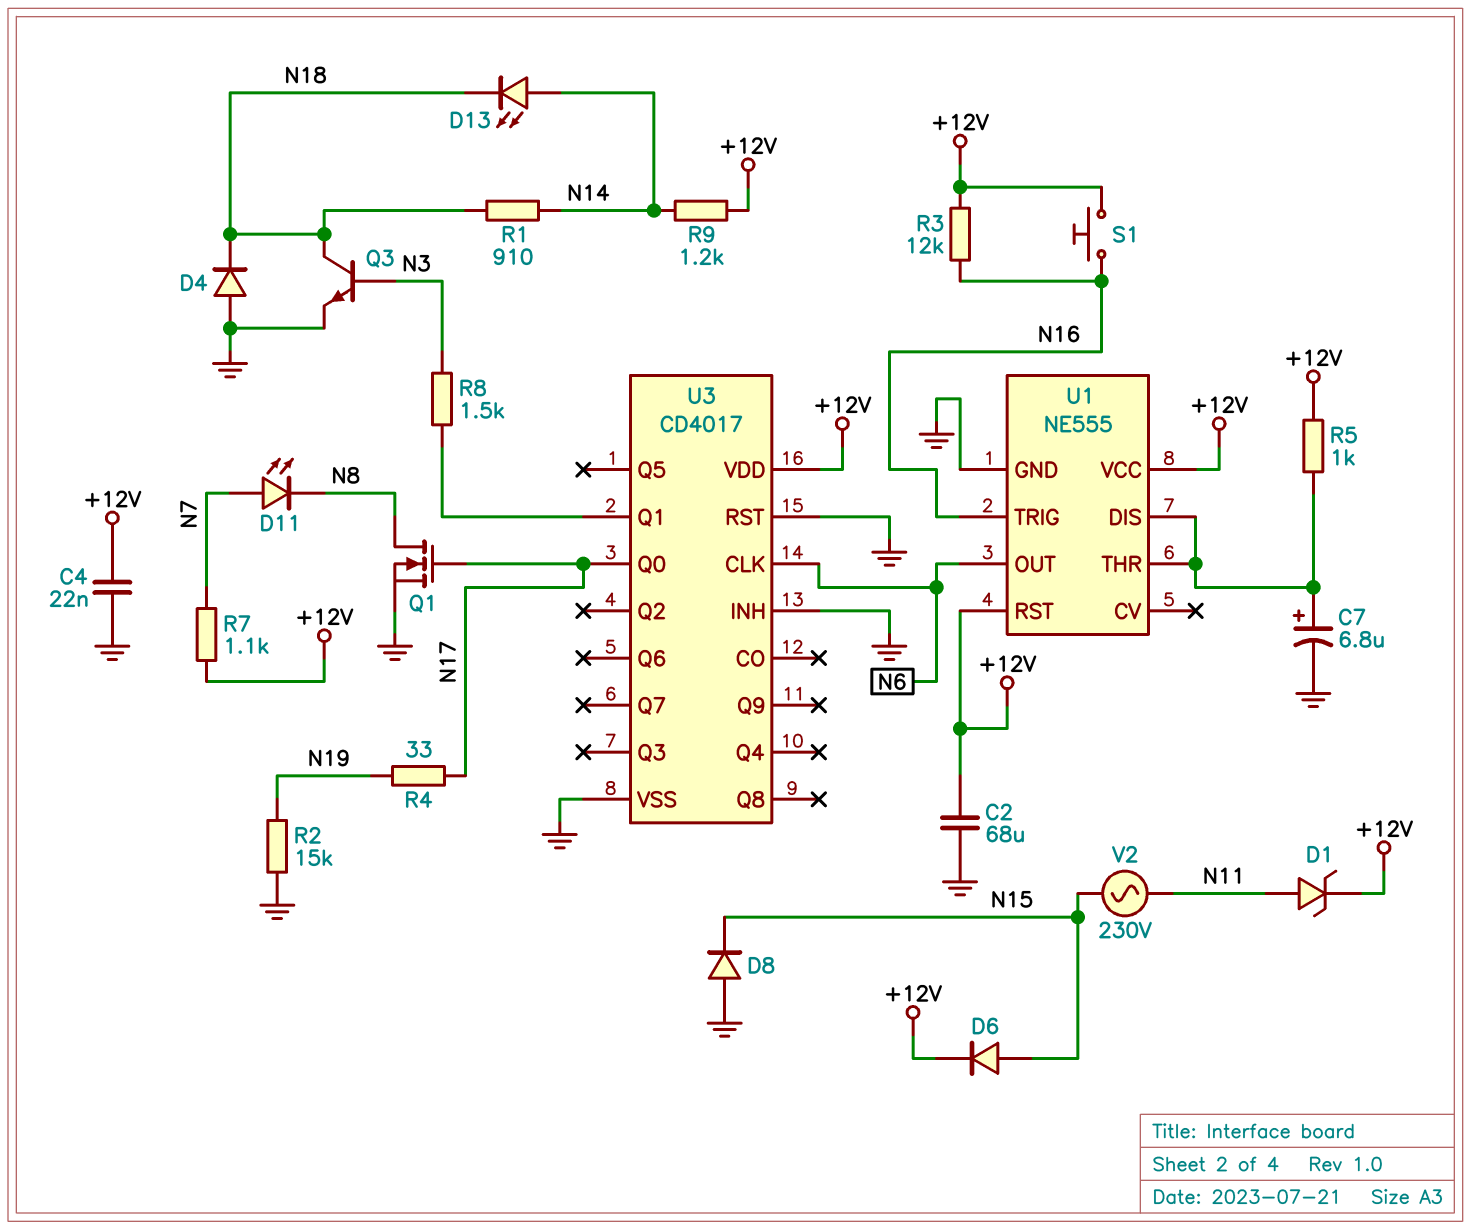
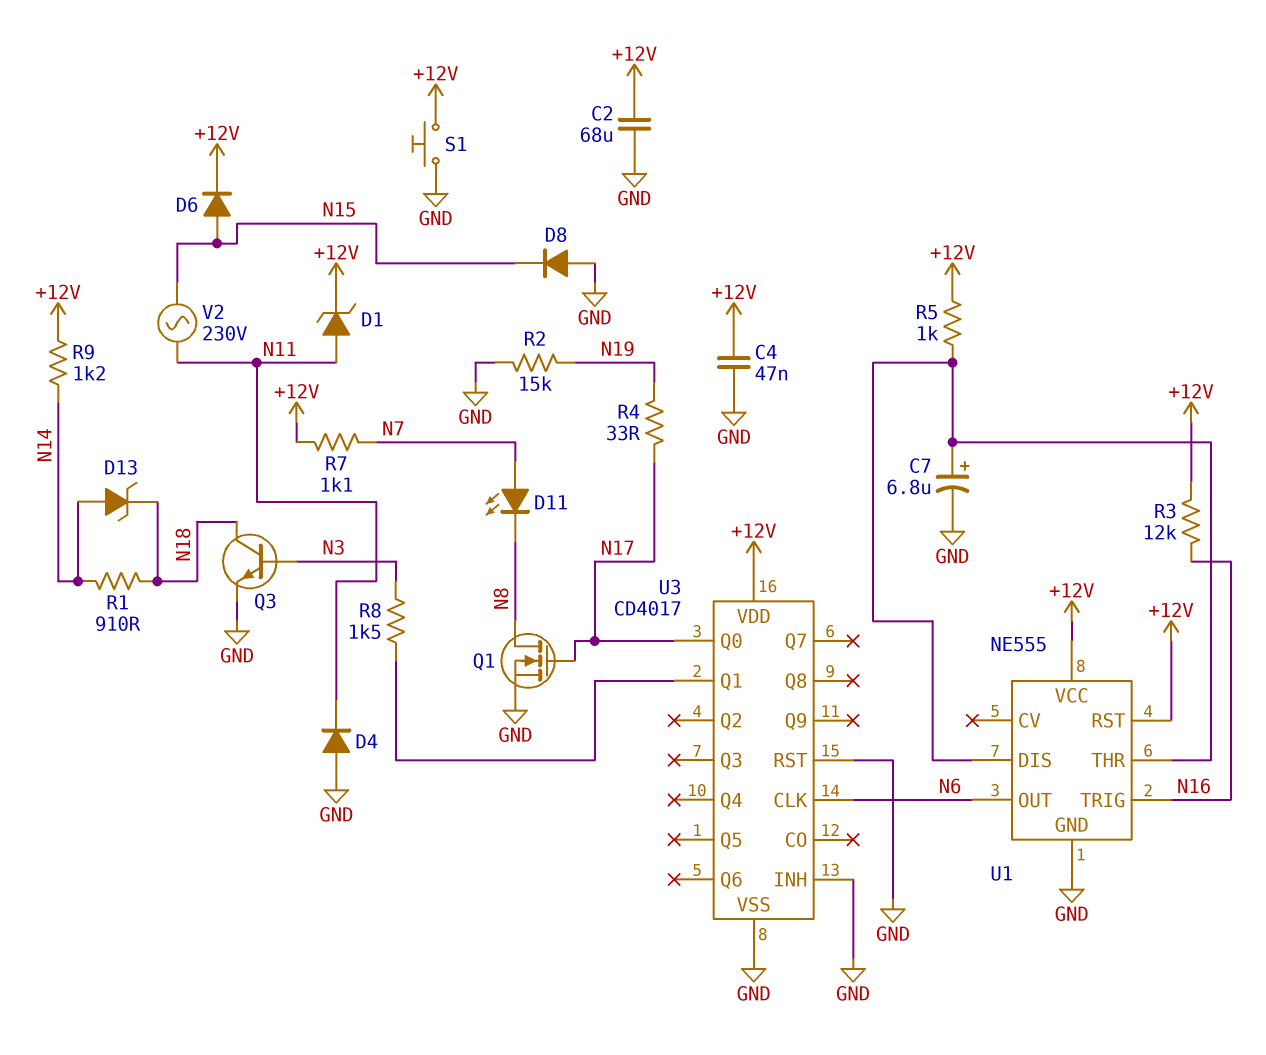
C4: 22nF (+12V, GND) -> 47nF (+12V, GND)
D4: diode (A GND, K N18) -> diode (A GND, K N11)
D13: LED (A N14, K N18) -> zener (A N14, K N18)
S1: button (+12V, N16) -> button (+12V, GND)

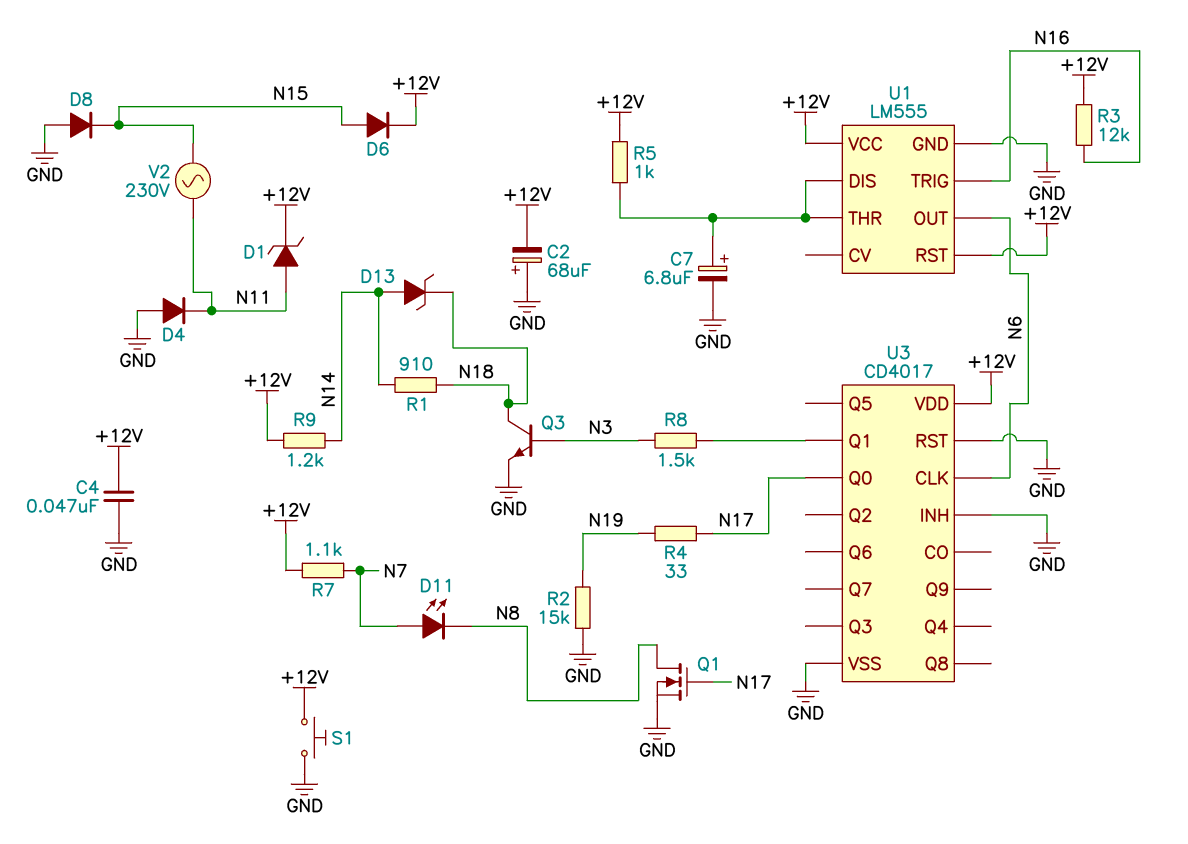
C2: 68uF (+12V, GND) -> 68uF (plus GND, minus +12V)
U1: NE555 -> LM555

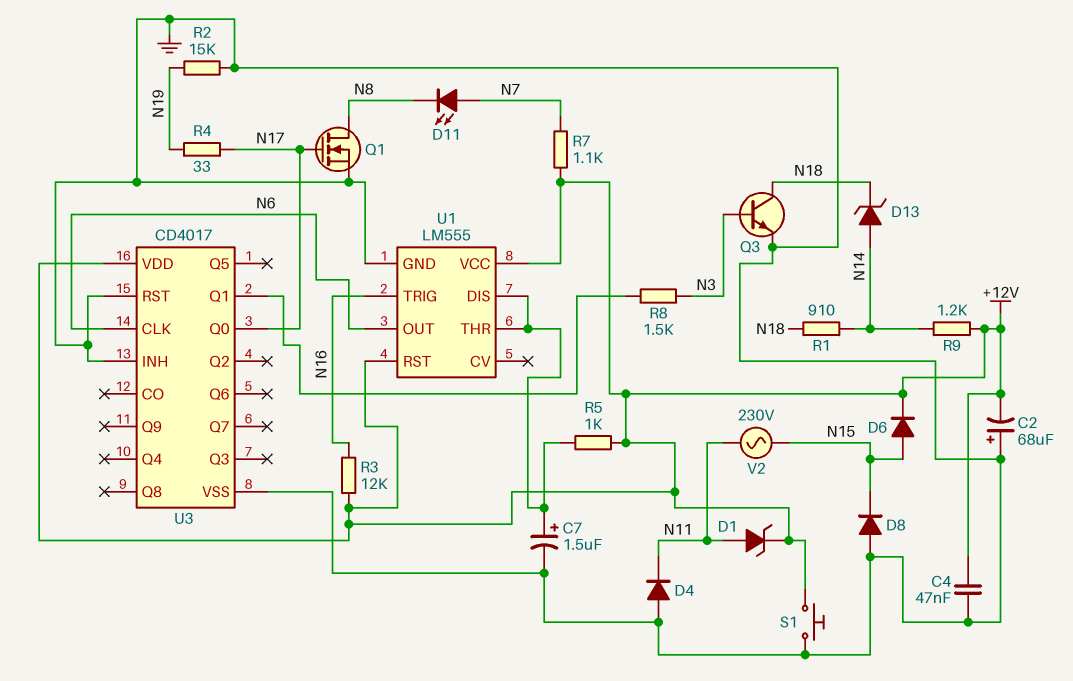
C7: 6.8uF (plus U1/DIS, minus GND) -> 1.5uF (plus U1/DIS, minus GND)

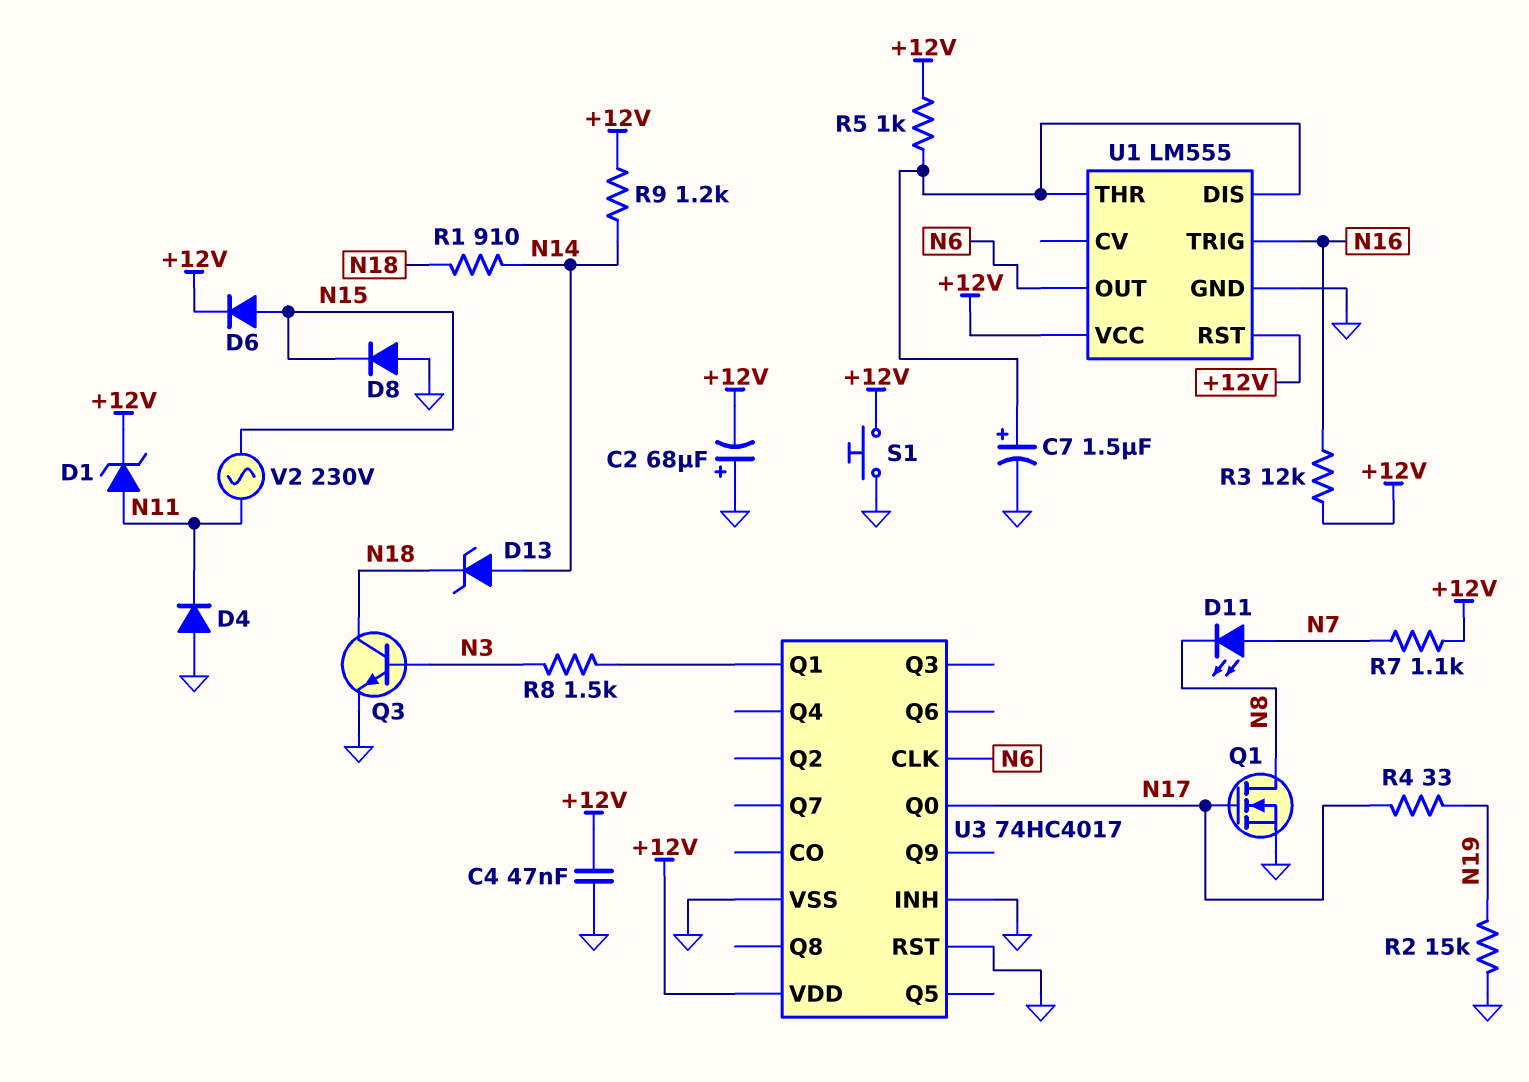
U3: CD4017 -> 74HC4017

